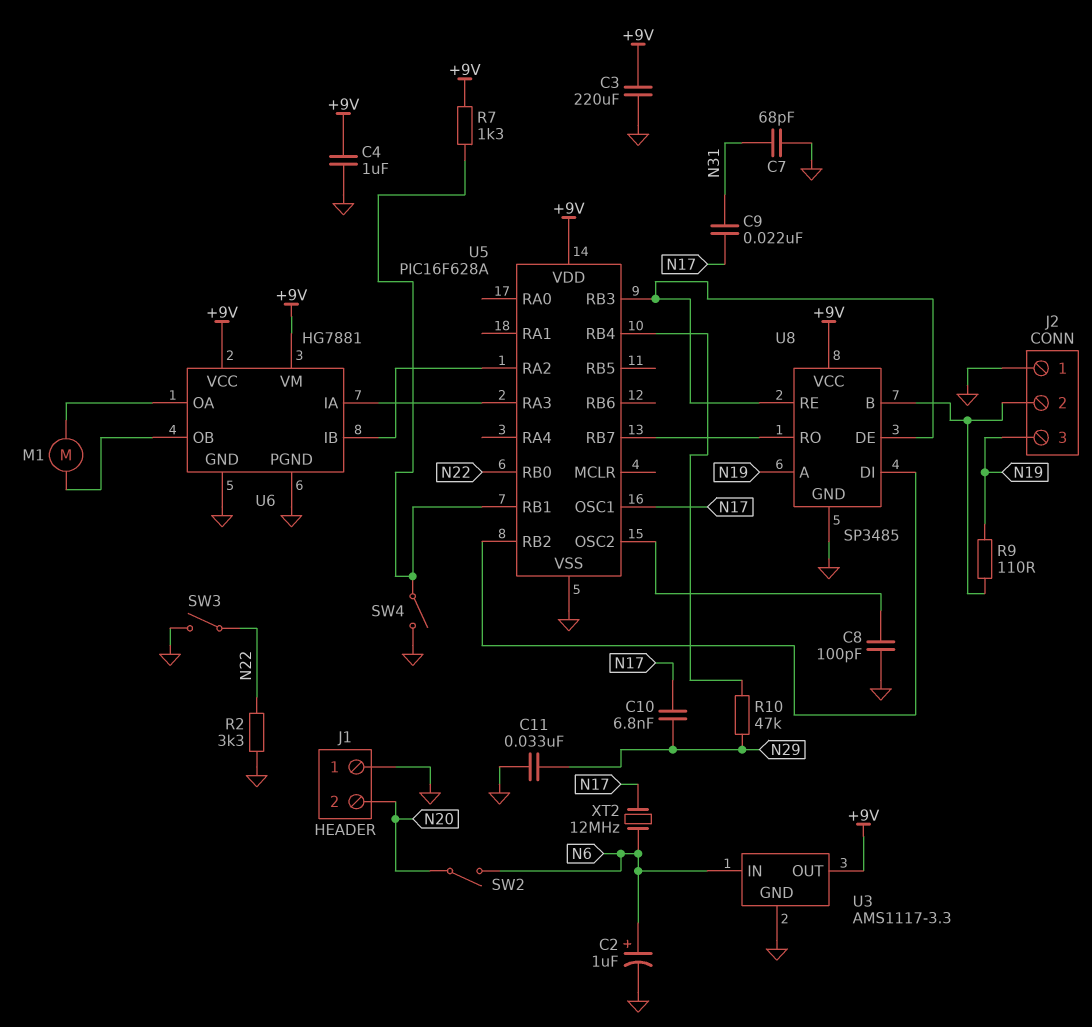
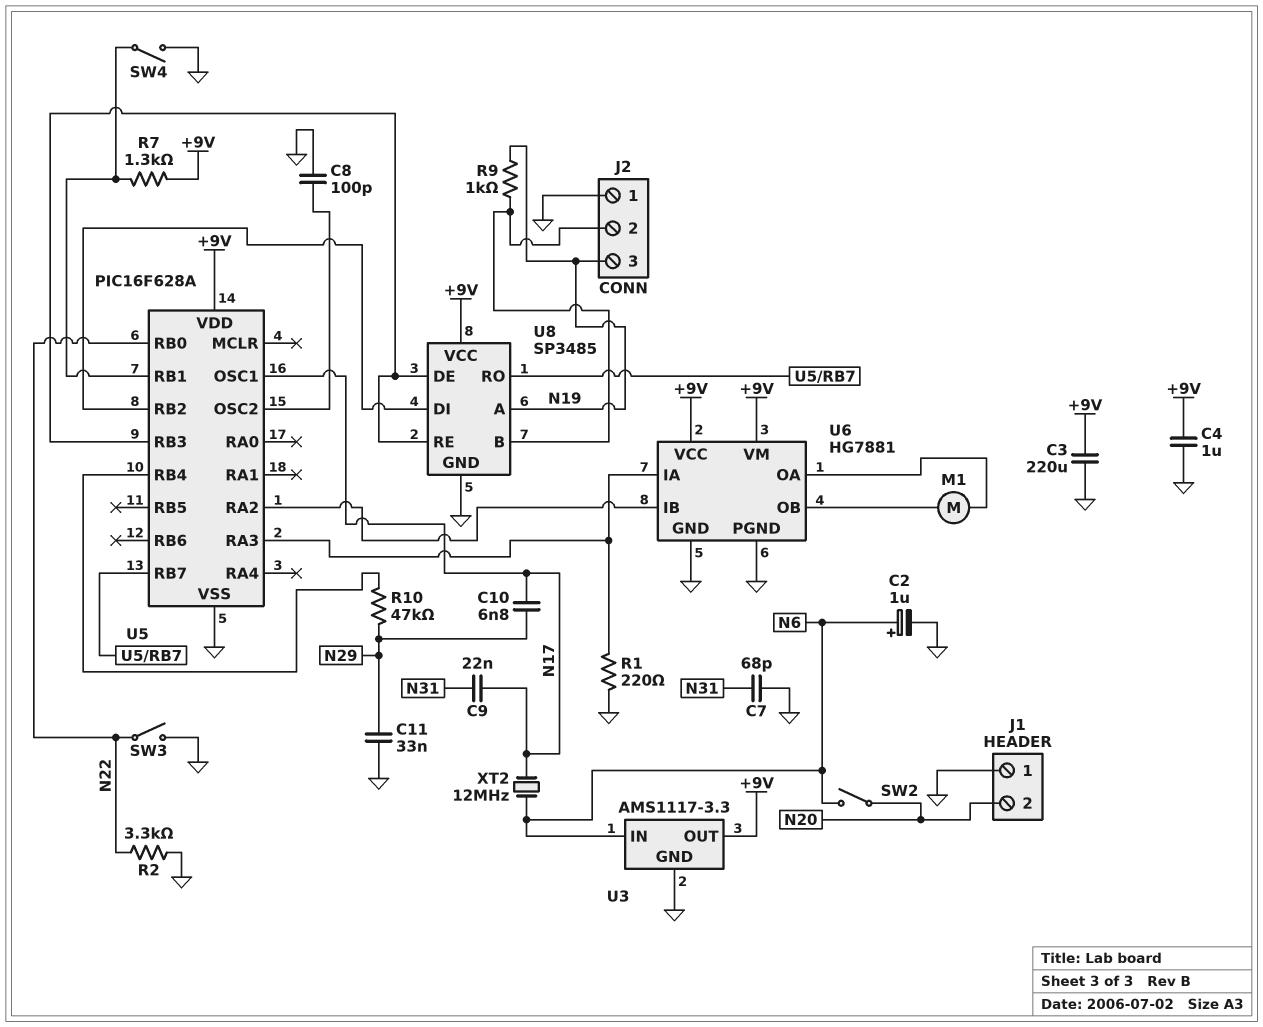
R1: none -> 220 (GND, U5/RA3)
R9: 110 (J2/2, N19) -> 1k (J2/2, N19)

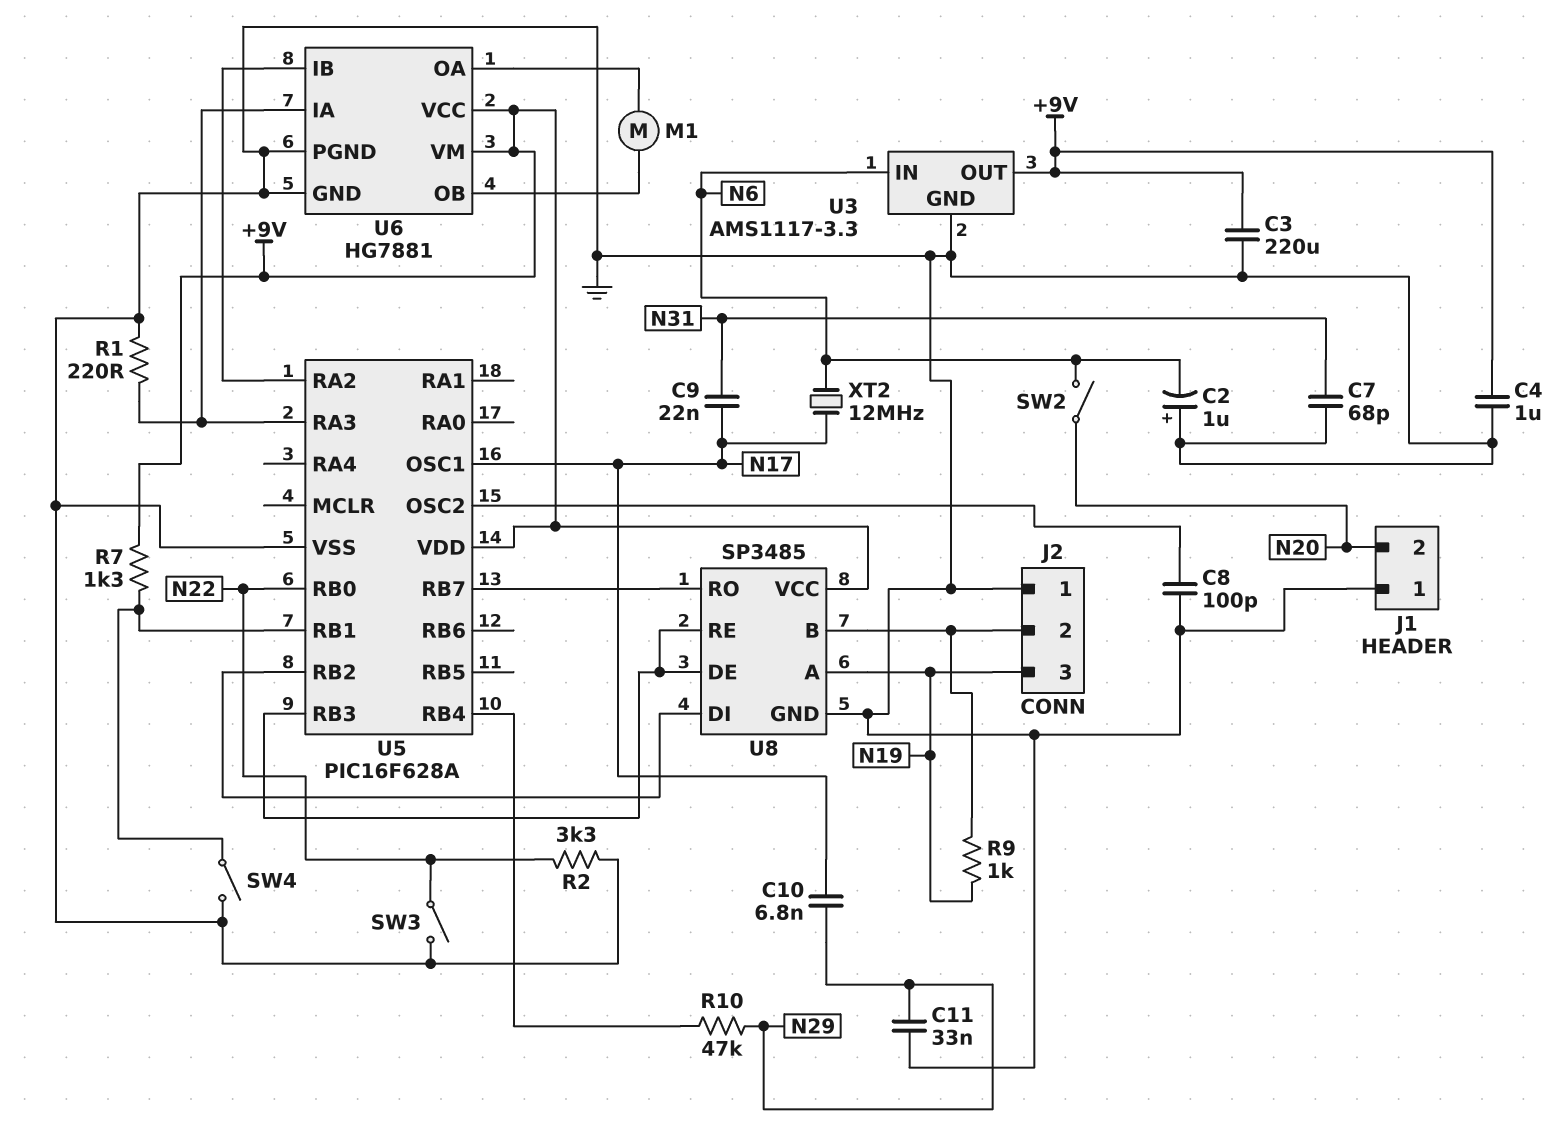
C2: 1uF (plus N6, minus GND) -> 1uF (plus GND, minus N6)

